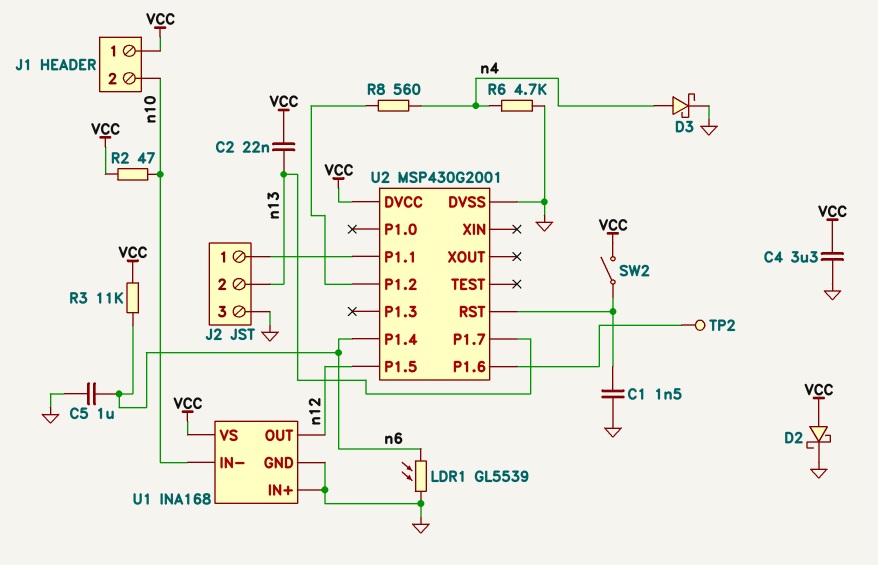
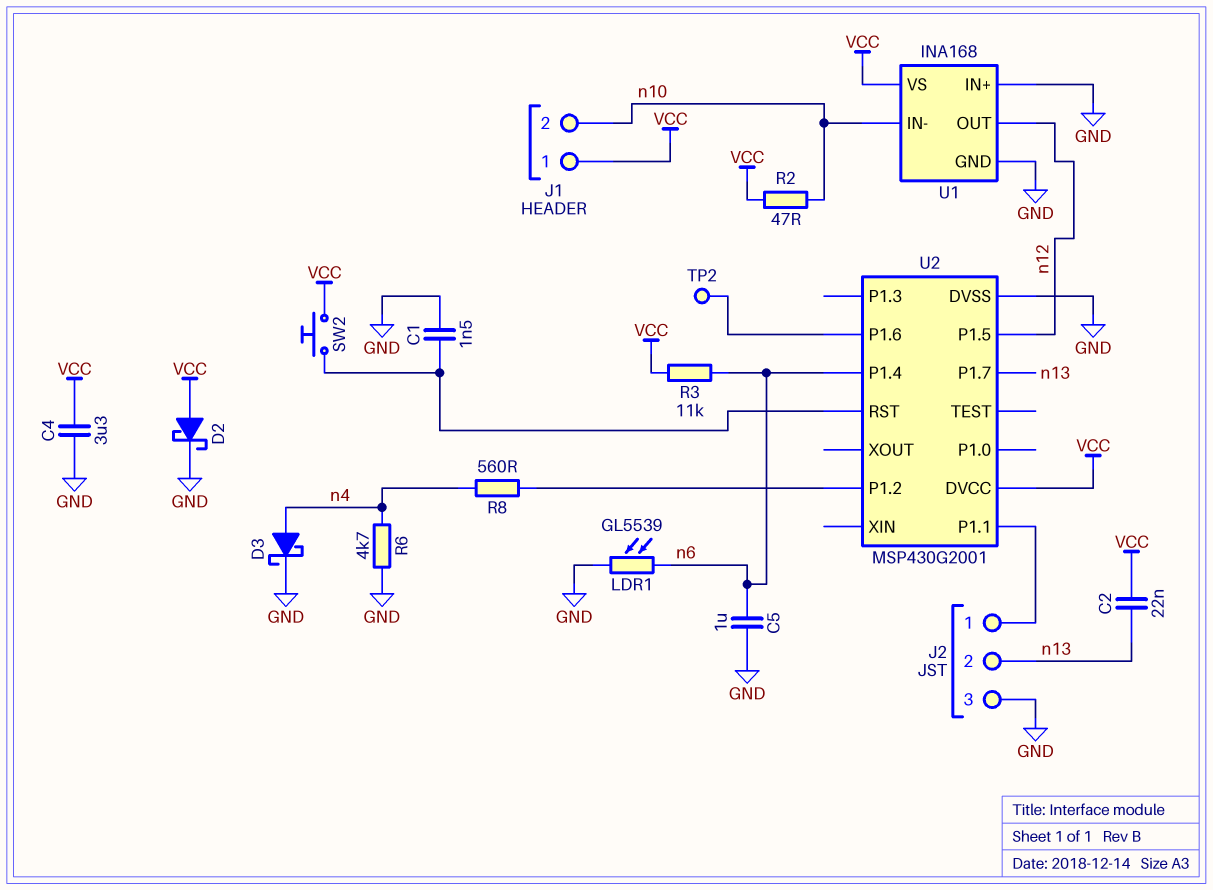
SW2: switch (U2/RST, VCC) -> button (U2/RST, VCC)

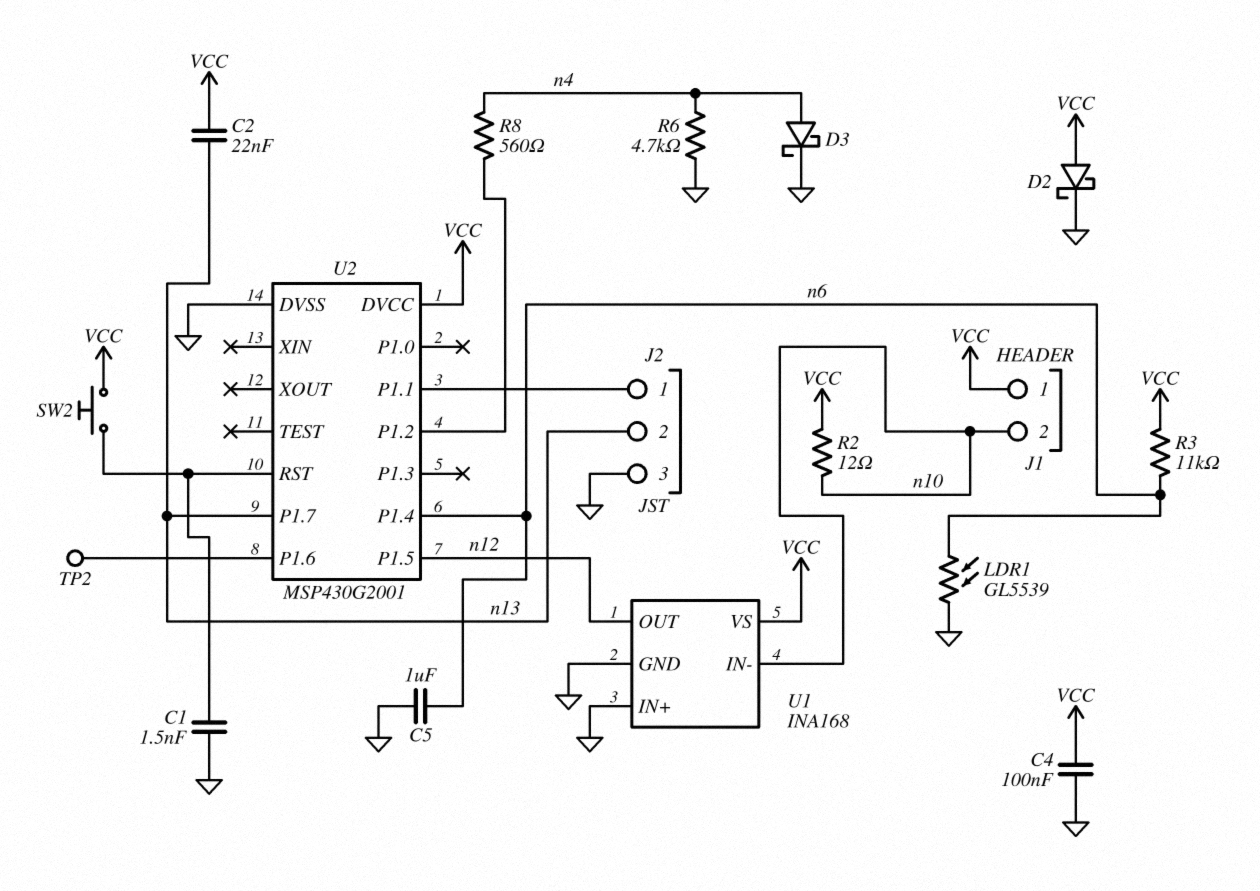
C4: 3.3uF (GND, VCC) -> 100nF (GND, VCC)
R2: 47 (VCC, n10) -> 12 (VCC, n10)

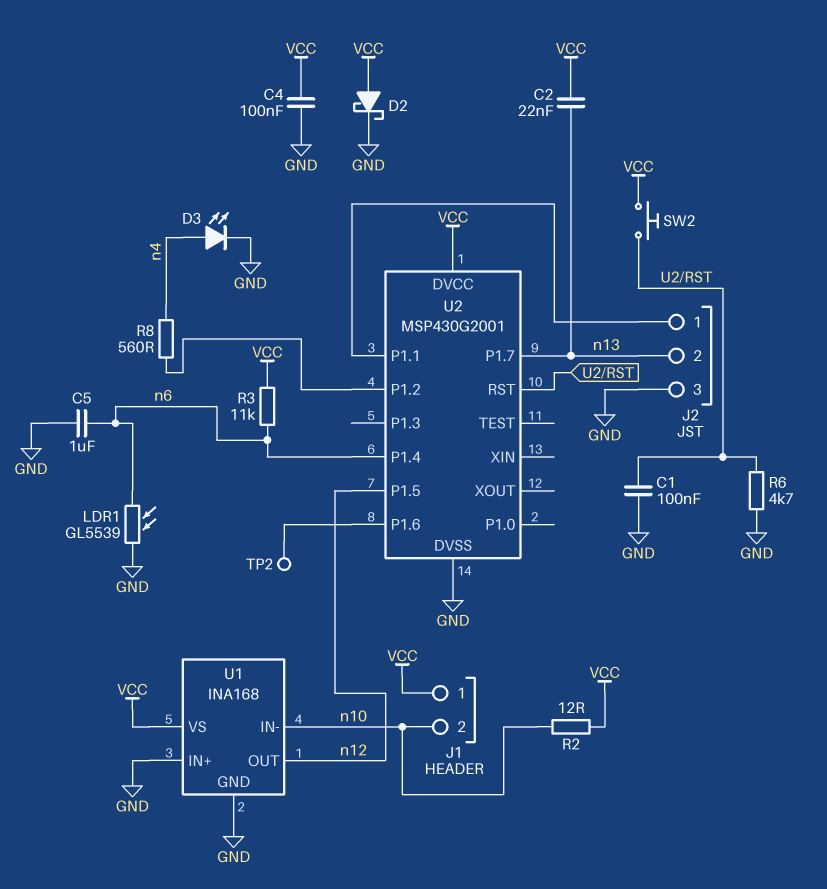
C1: 1.5nF (GND, U2/RST) -> 100nF (GND, U2/RST)
D3: schottky (A n4, K GND) -> LED (A n4, K GND)
R6: 4.7k (GND, n4) -> 4.7k (GND, U2/RST)

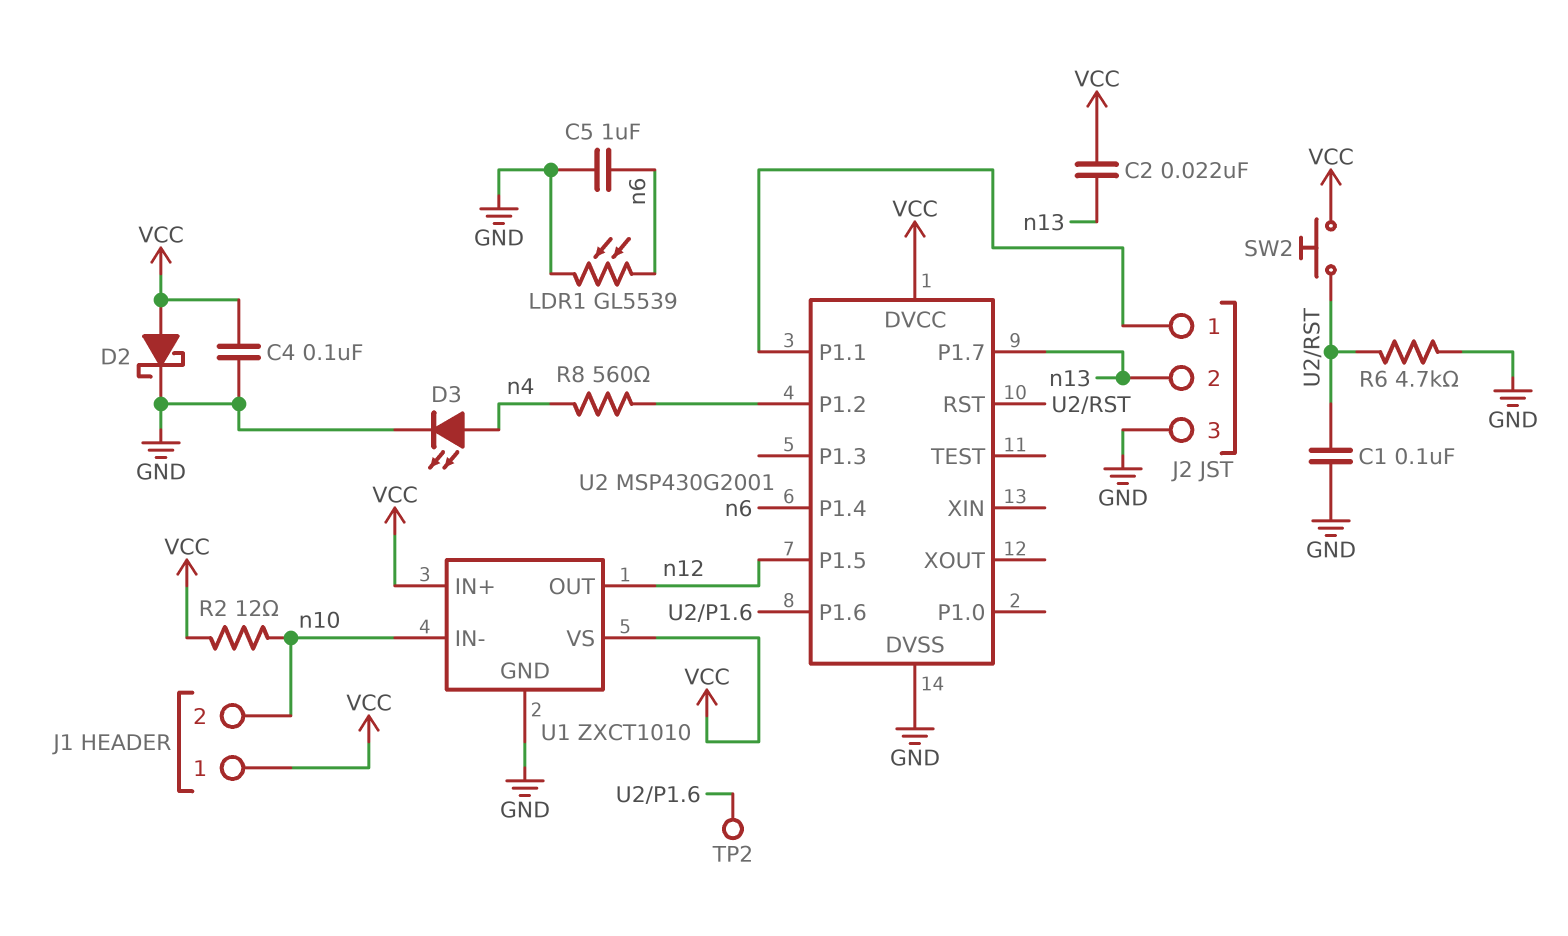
R3: 11k (VCC, n6) -> none
U1: INA168 -> ZXCT1010
U1 pin IN+: GND -> VCC

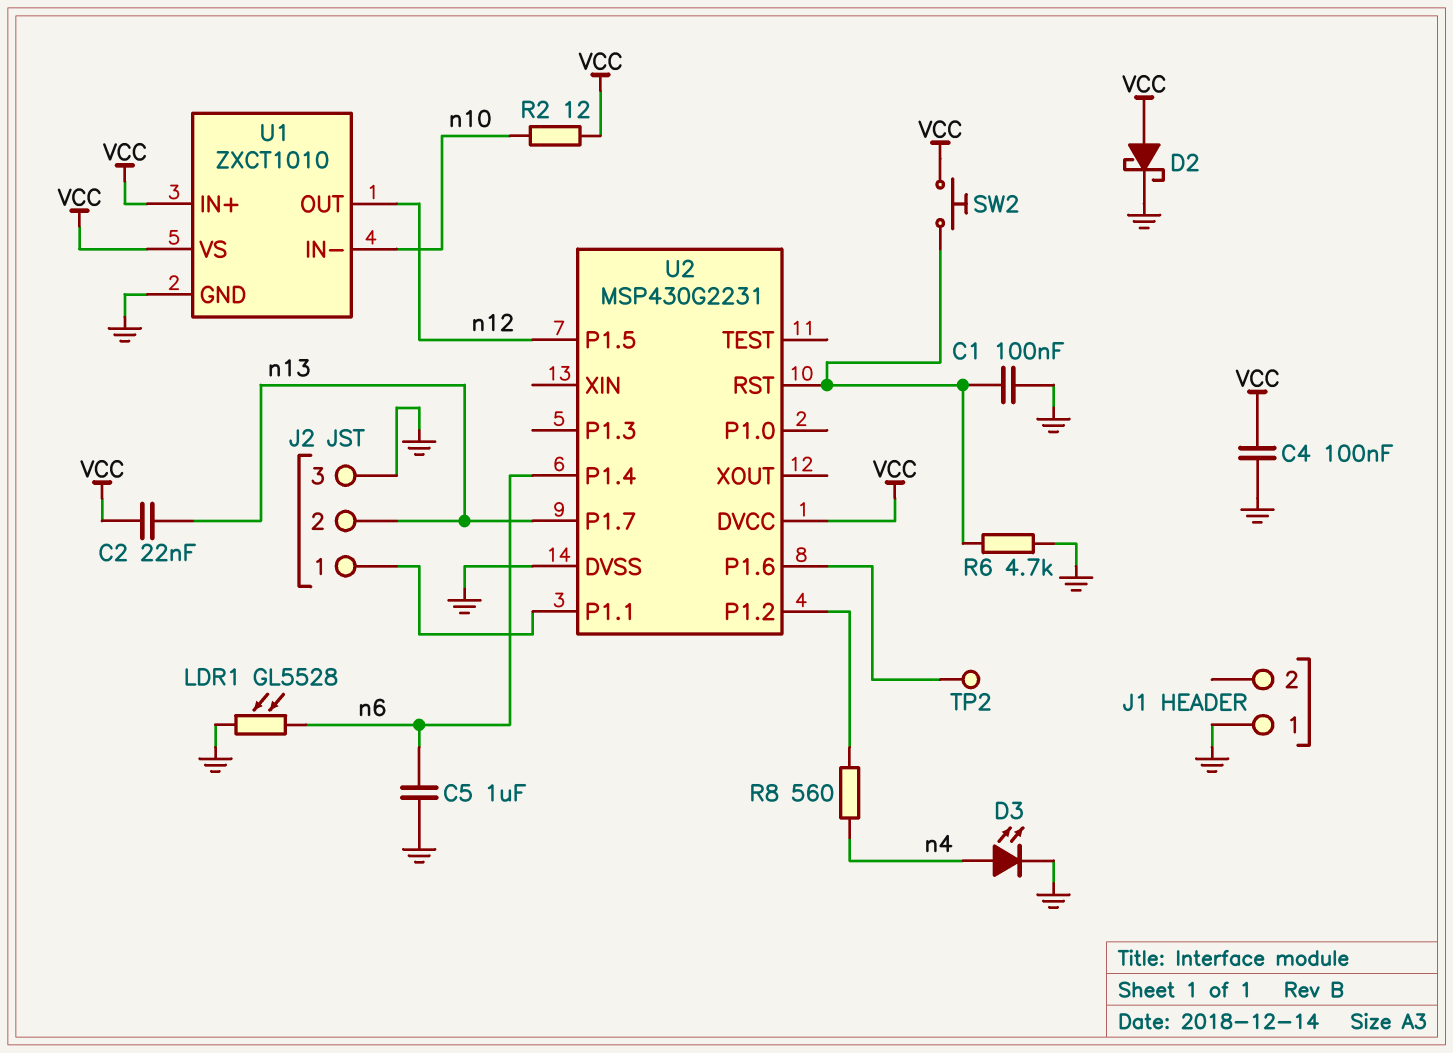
J1 pin 1: VCC -> GND
J1 pin 2: n10 -> none
LDR1: GL5539 (GND, n6) -> GL5528 (GND, n6)
U2: MSP430G2001 -> MSP430G2231

